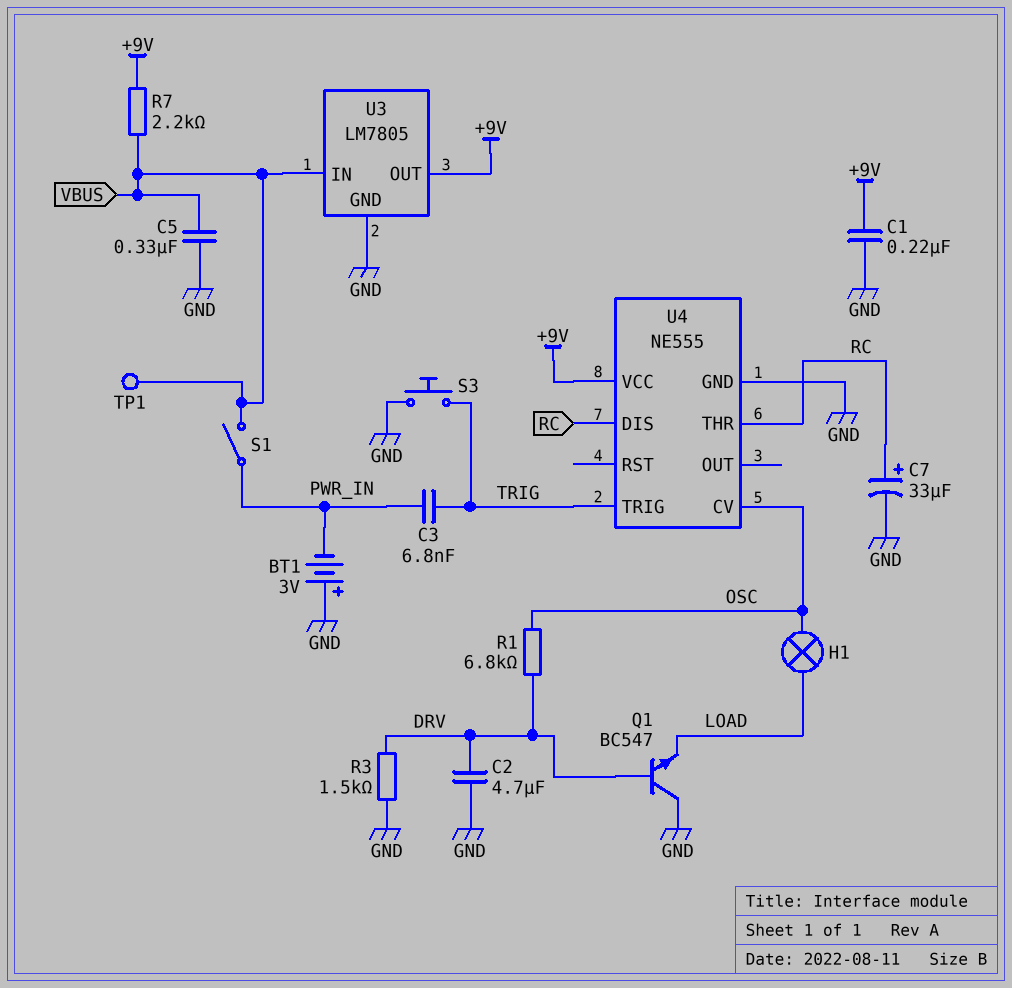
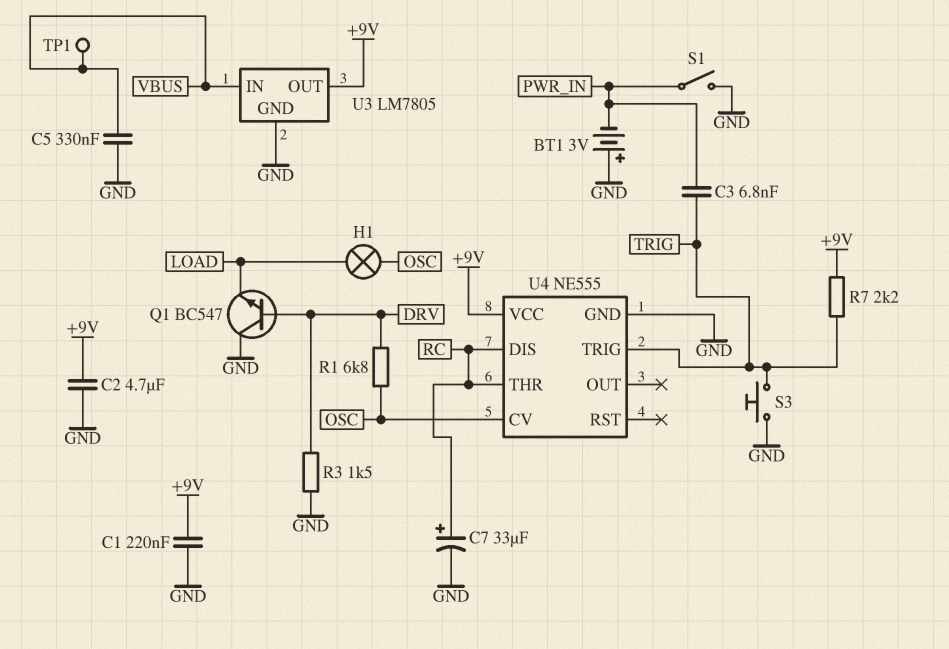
C2: 4.7uF (DRV, GND) -> 4.7uF (+9V, GND)
R7: 2.2k (+9V, VBUS) -> 2.2k (+9V, TRIG)
S1: switch (PWR_IN, VBUS) -> switch (GND, PWR_IN)

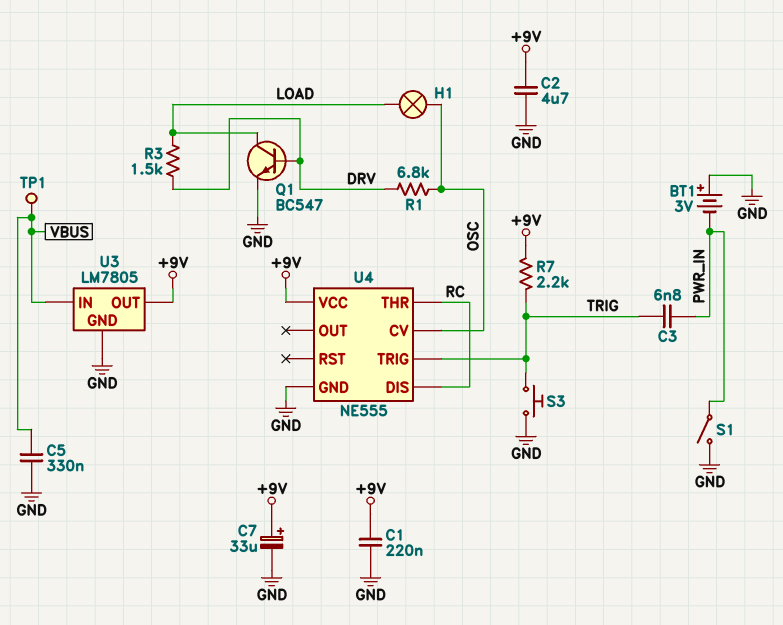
C7: 33uF (plus RC, minus GND) -> 33uF (plus +9V, minus GND)
Q1: NPN BC547 (B DRV, C GND, E LOAD) -> NPN BC547 (B DRV, C LOAD, E GND)
R3: 1.5k (DRV, GND) -> 1.5k (DRV, LOAD)

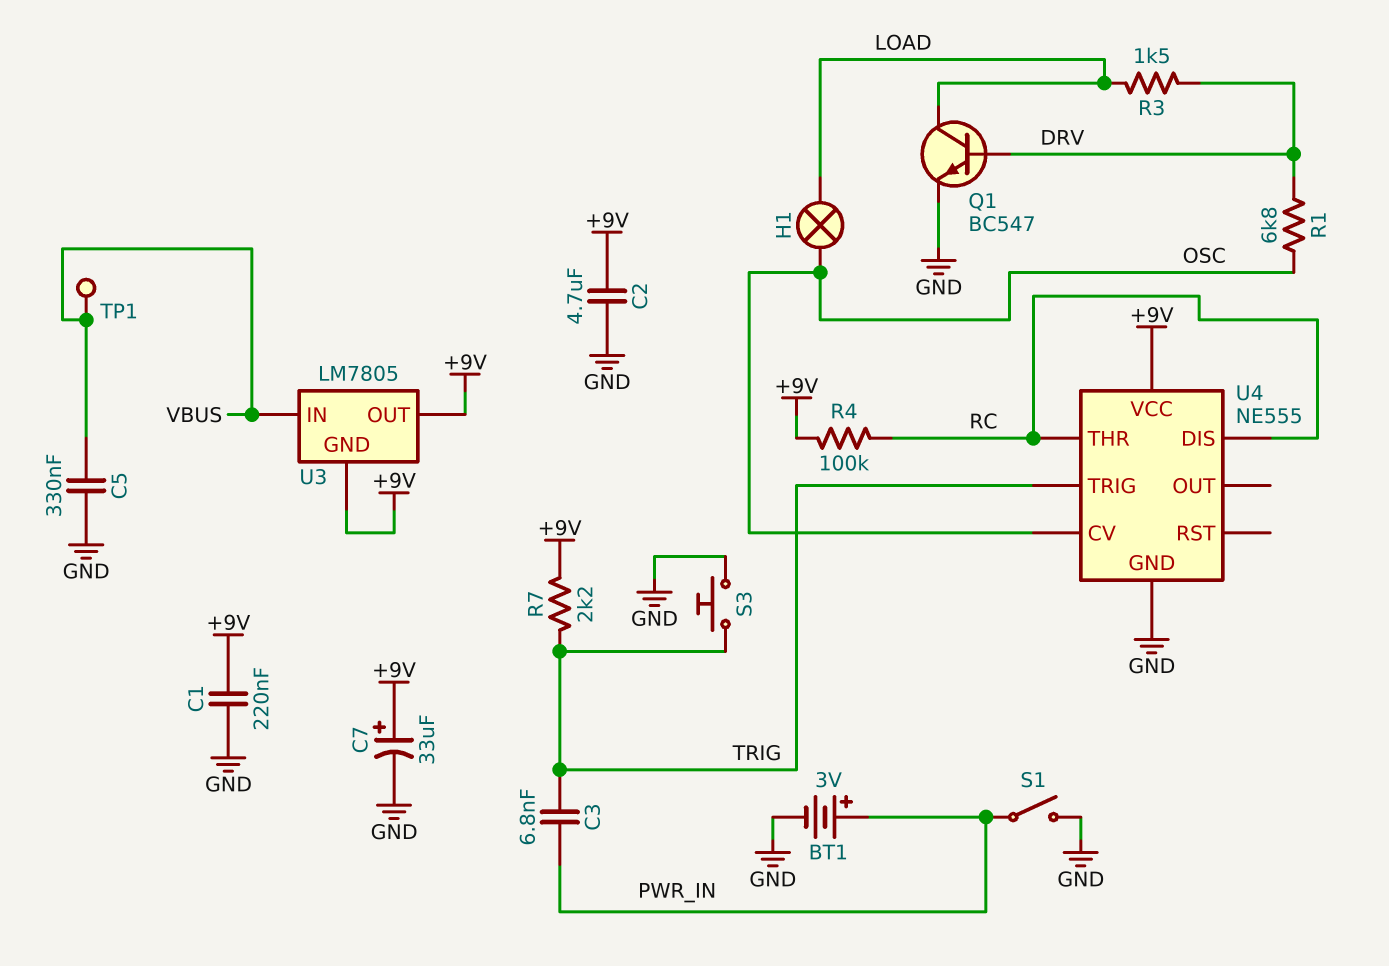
BT1: 3V (plus GND, minus PWR_IN) -> 3V (plus PWR_IN, minus GND)
R4: none -> 100k (+9V, RC)
U3 pin GND: GND -> +9V

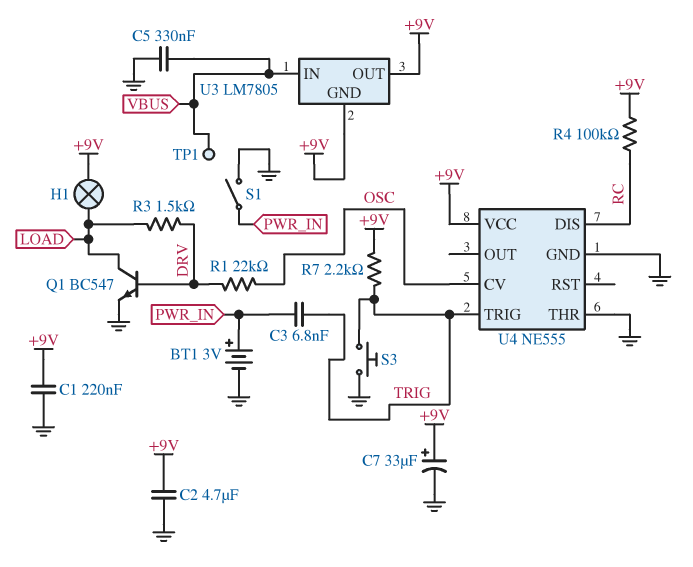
H1: lamp (LOAD, OSC) -> lamp (+9V, LOAD)
R1: 6.8k (DRV, OSC) -> 22k (DRV, OSC)
U4 pin THR: RC -> GND

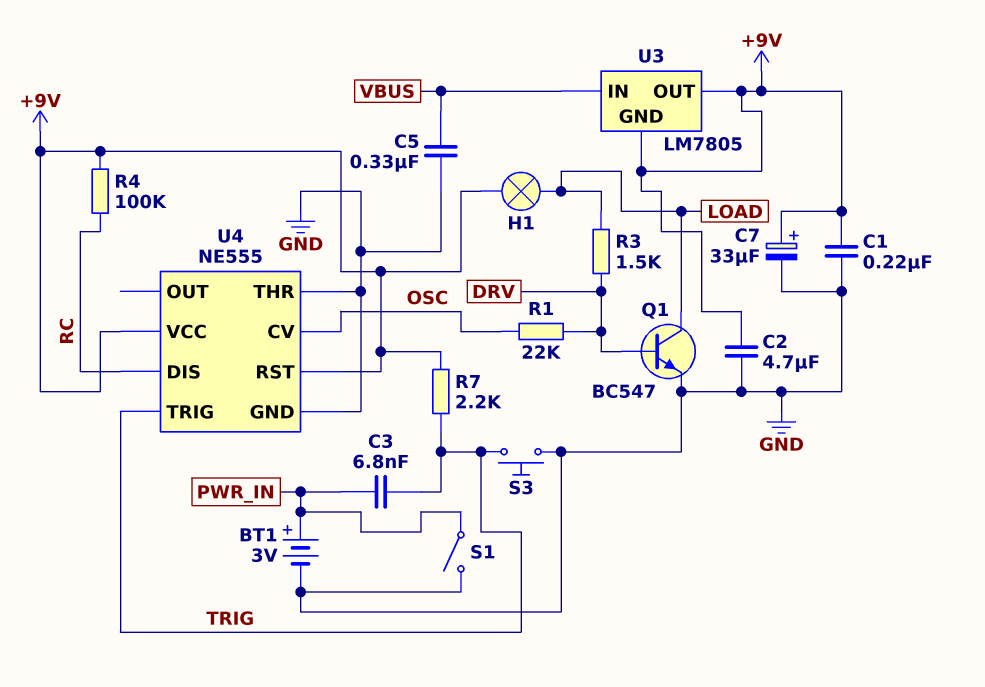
TP1: test point (VBUS) -> none
U4 pin RST: none -> +9V

